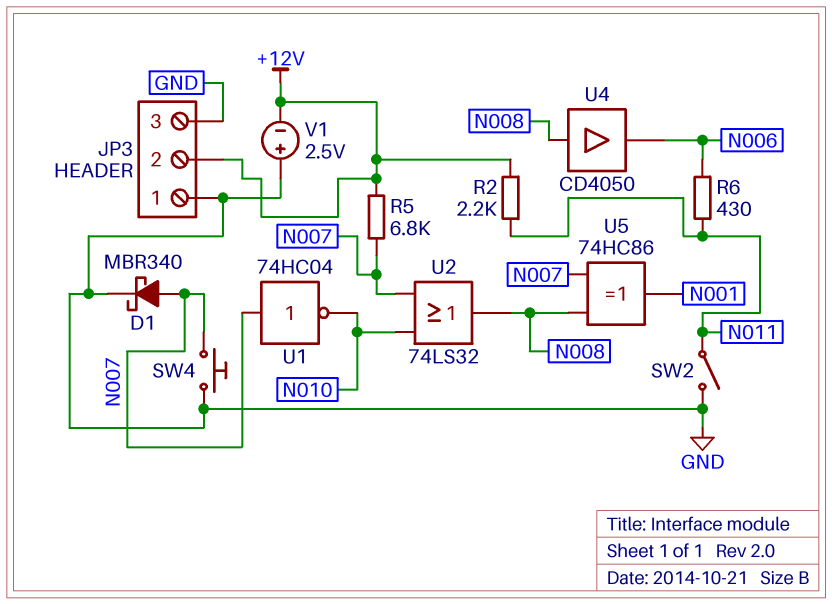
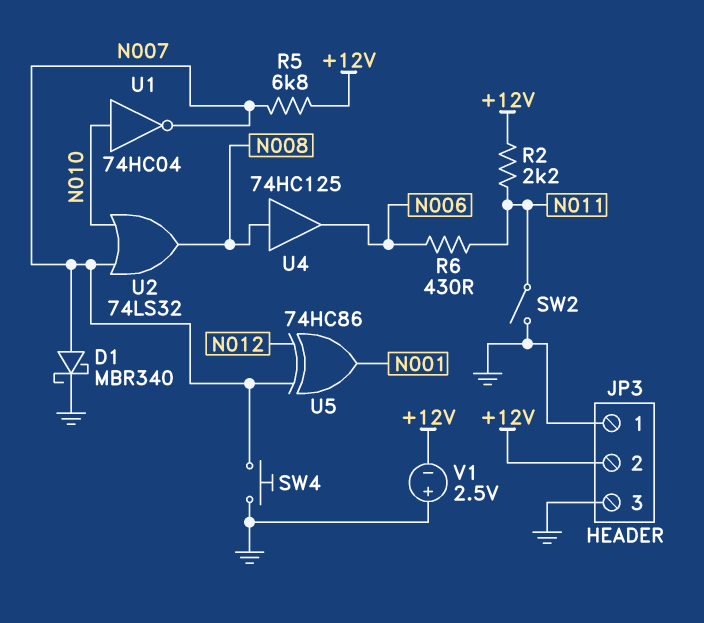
U1: NOT 74HC04 (in N007, out N010) -> NOT 74HC04 (in N010, out N007)
U4: buffer CD4050 (in N008, out N006) -> buffer 74HC125 (in N008, out N006)
U5: XOR 74HC86 (in N007, in N008, out N001) -> XOR 74HC86 (in N007, in N012, out N001)

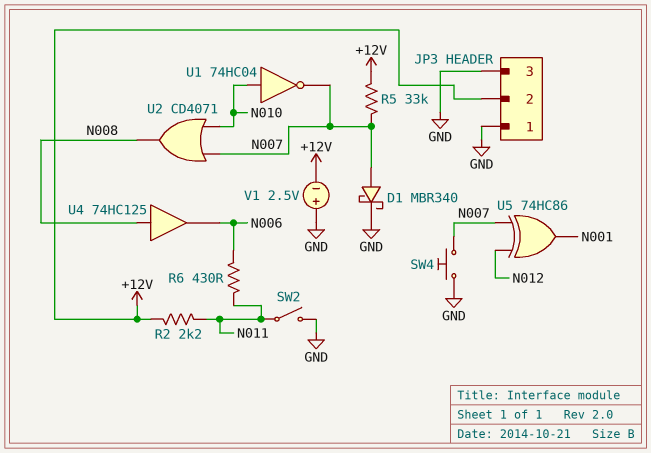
R5: 6.8k (+12V, N007) -> 33k (+12V, N007)
U2: OR 74LS32 (in N007, in N010, out N008) -> OR CD4071 (in N007, in N010, out N008)

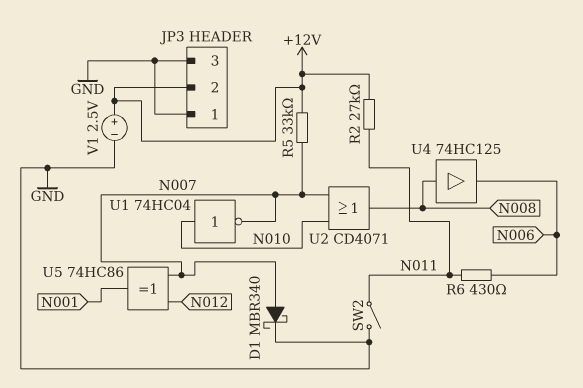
R2: 2.2k (+12V, N011) -> 27k (+12V, N011)
SW4: button (GND, N007) -> none
V1: 2.5V (plus GND, minus +12V) -> 2.5V (plus +12V, minus GND)

